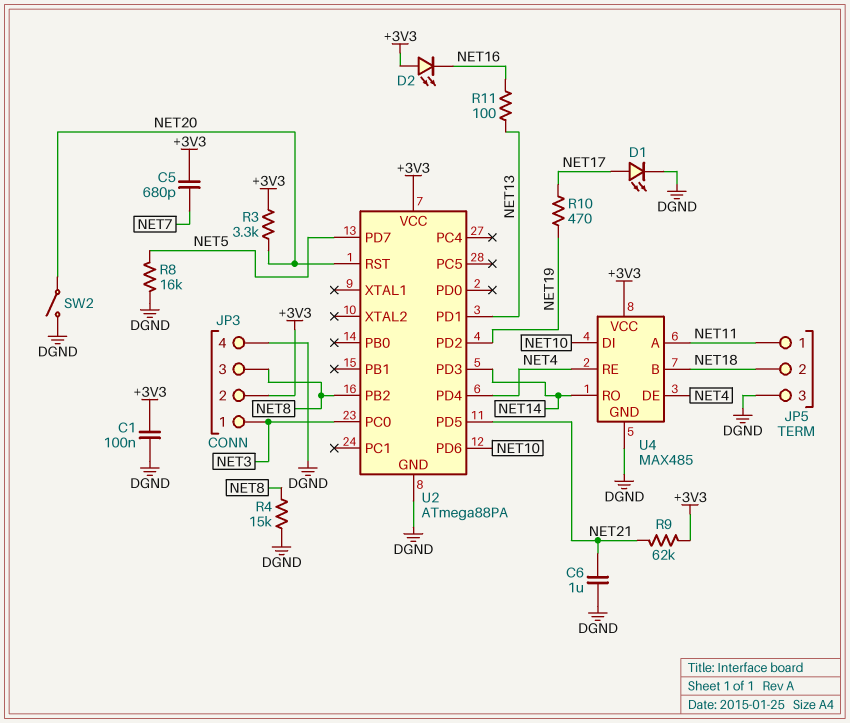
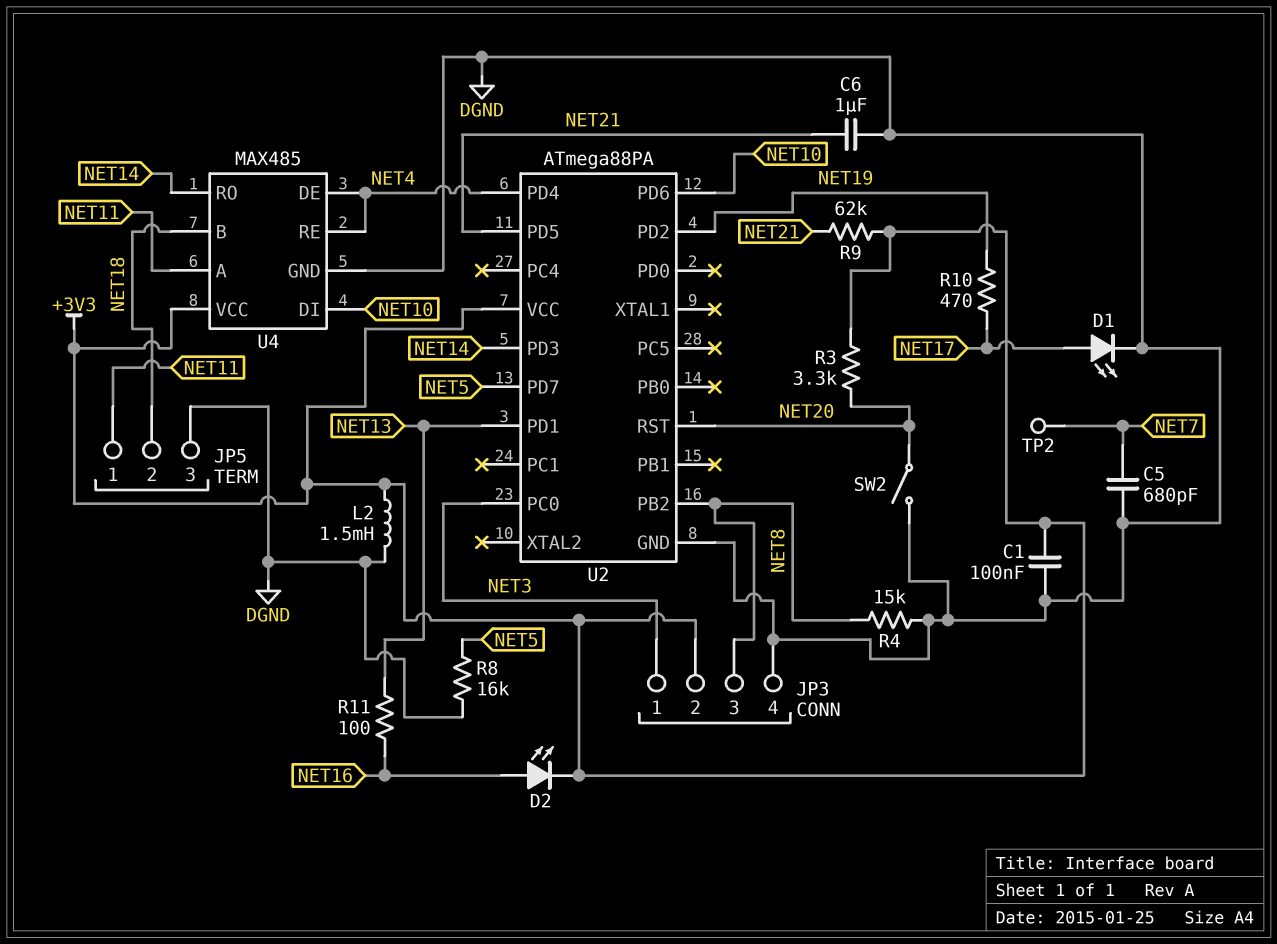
C5: 680pF (+3V3, NET7) -> 680pF (DGND, NET7)
D2: LED (A +3V3, K NET16) -> LED (A NET16, K +3V3)
L2: none -> 1.5mH (+3V3, DGND)
TP2: none -> test point (NET7)

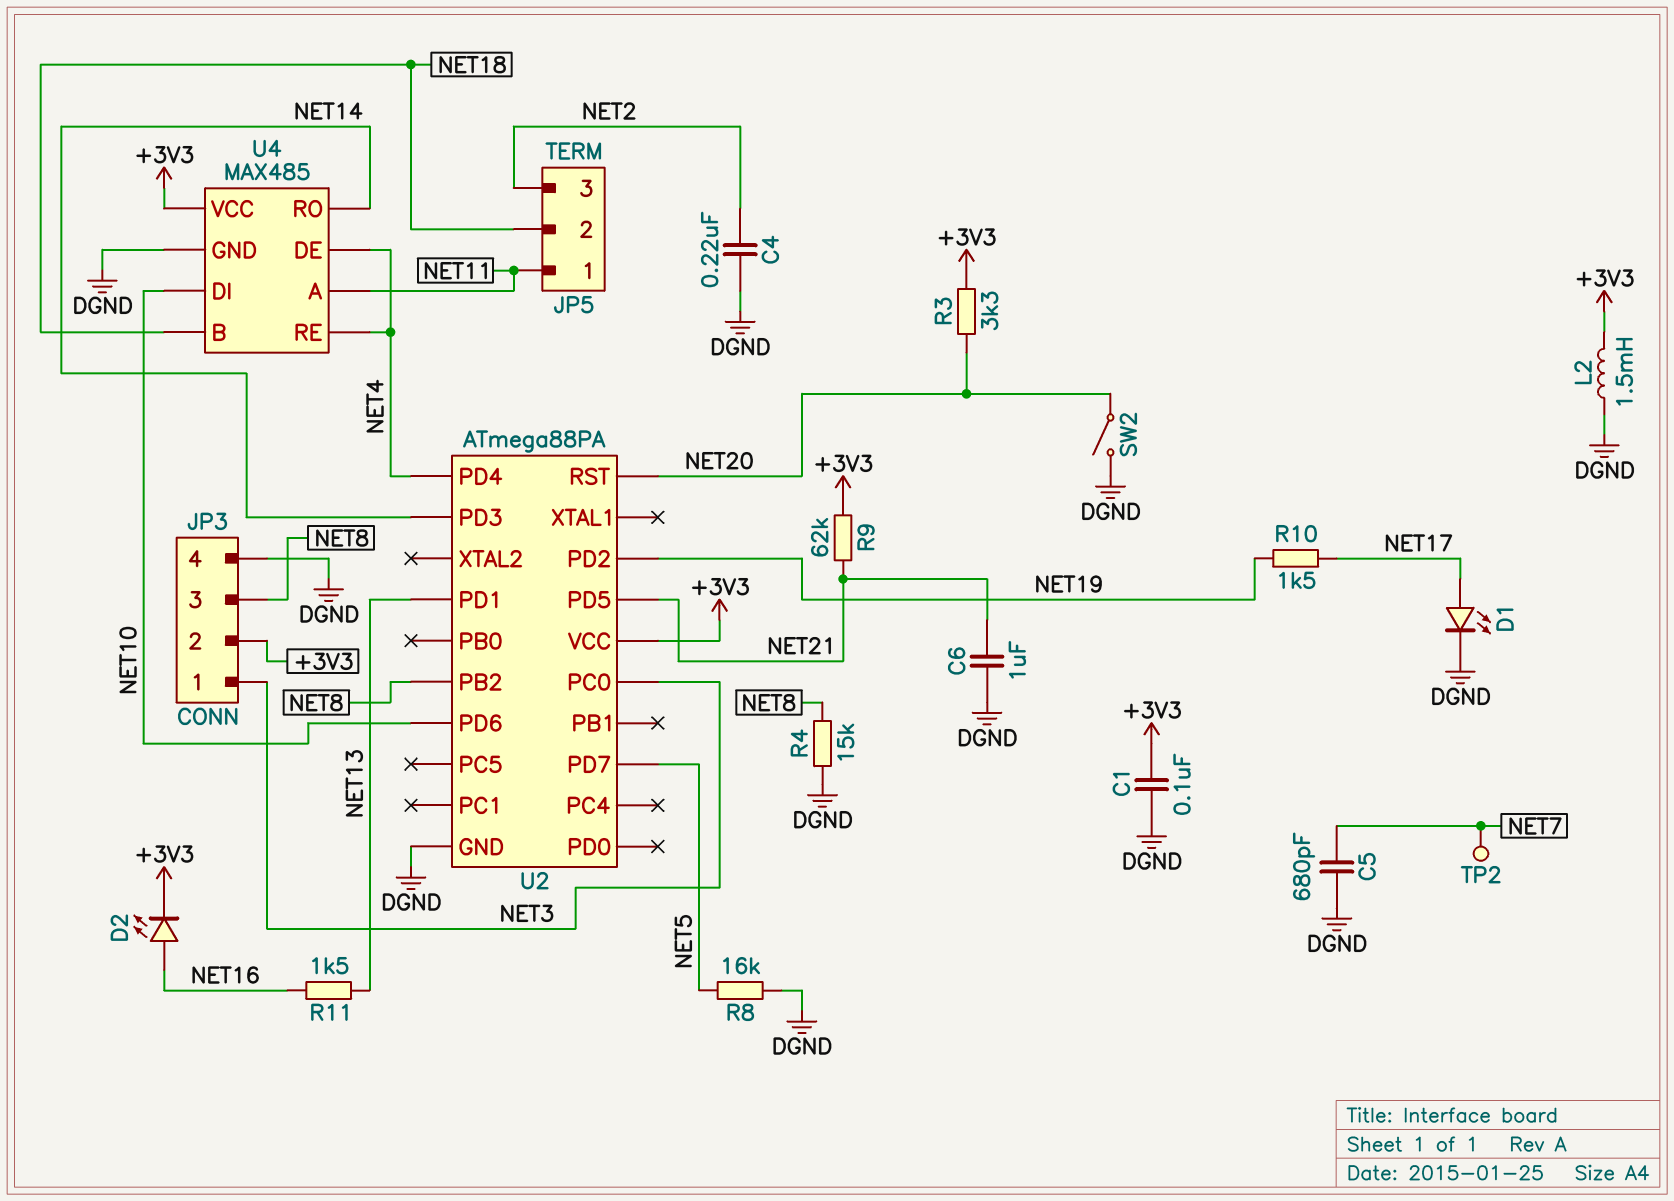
C4: none -> 220nF (DGND, NET2)
JP5 pin 3: DGND -> NET2
R10: 470 (NET17, NET19) -> 1.5k (NET17, NET19)
R11: 100 (NET13, NET16) -> 1.5k (NET13, NET16)

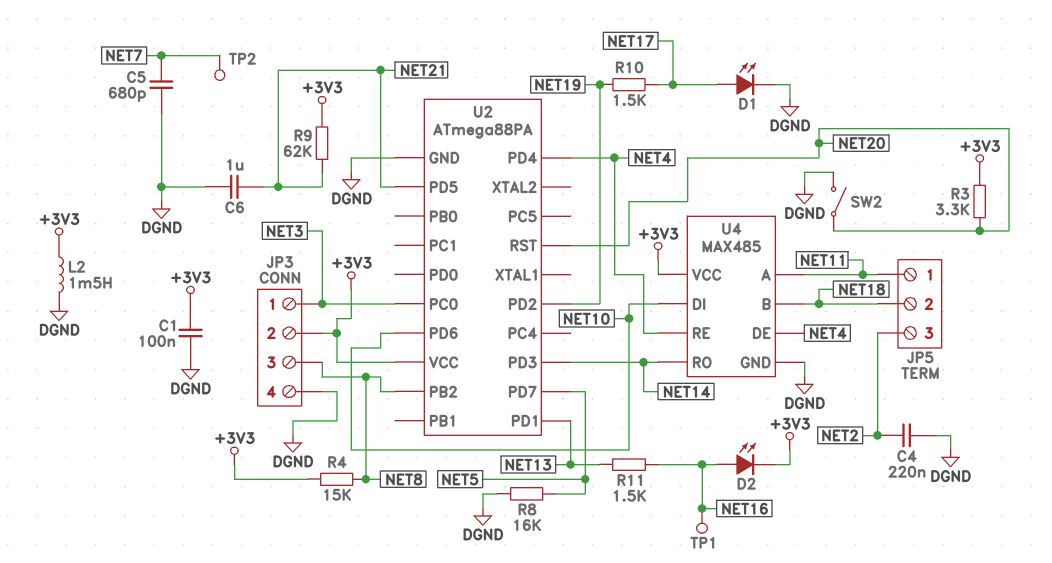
R4: 15k (DGND, NET8) -> 15k (+3V3, NET8)
TP1: none -> test point (NET16)

